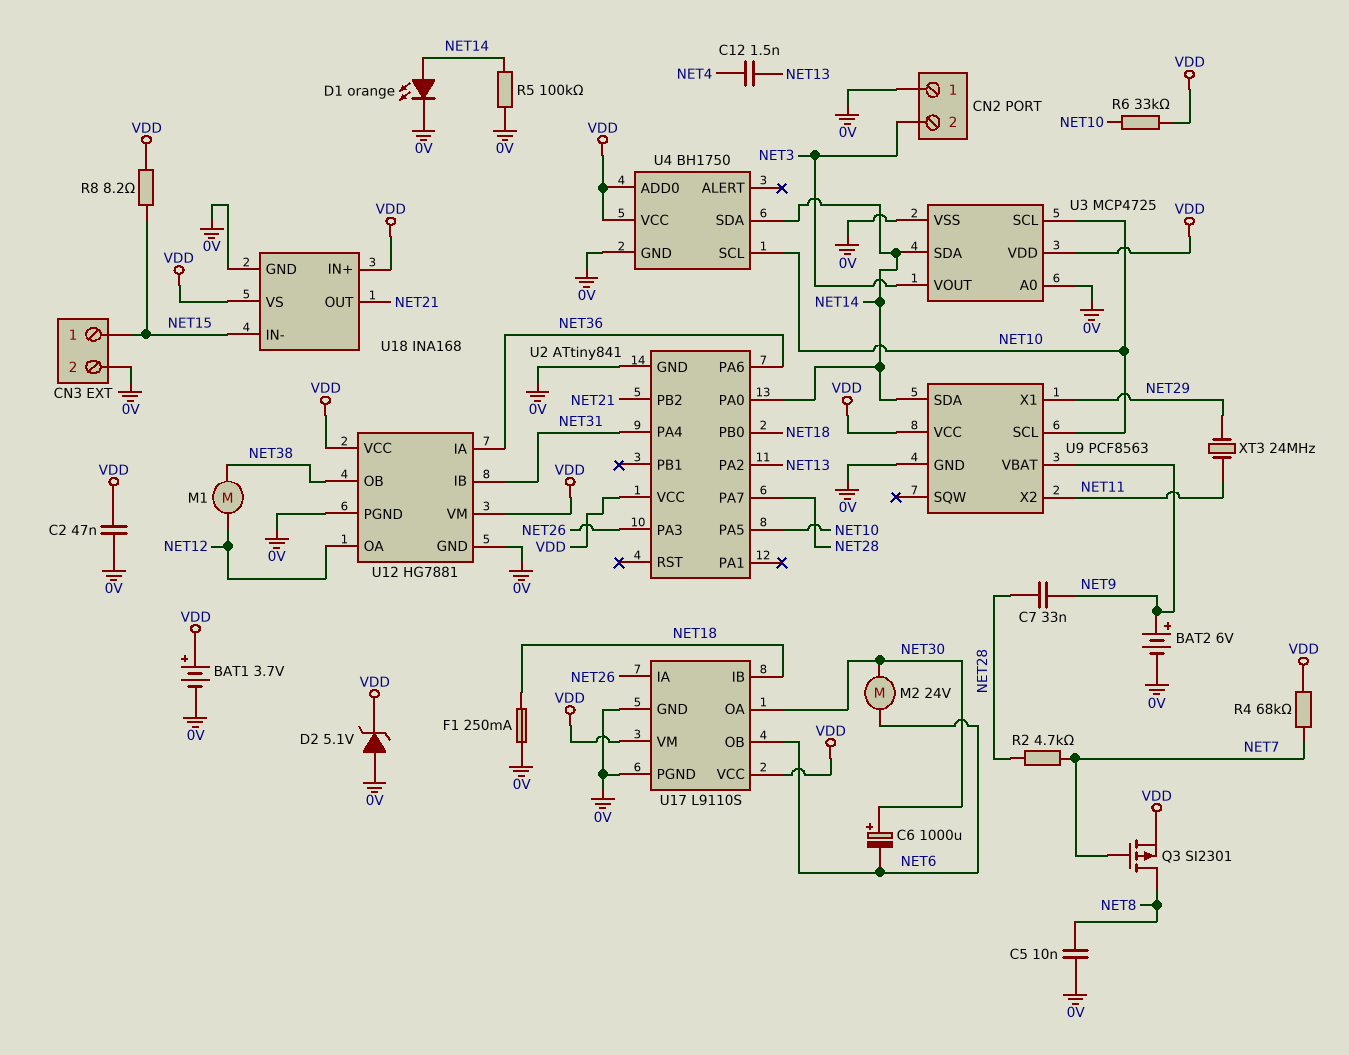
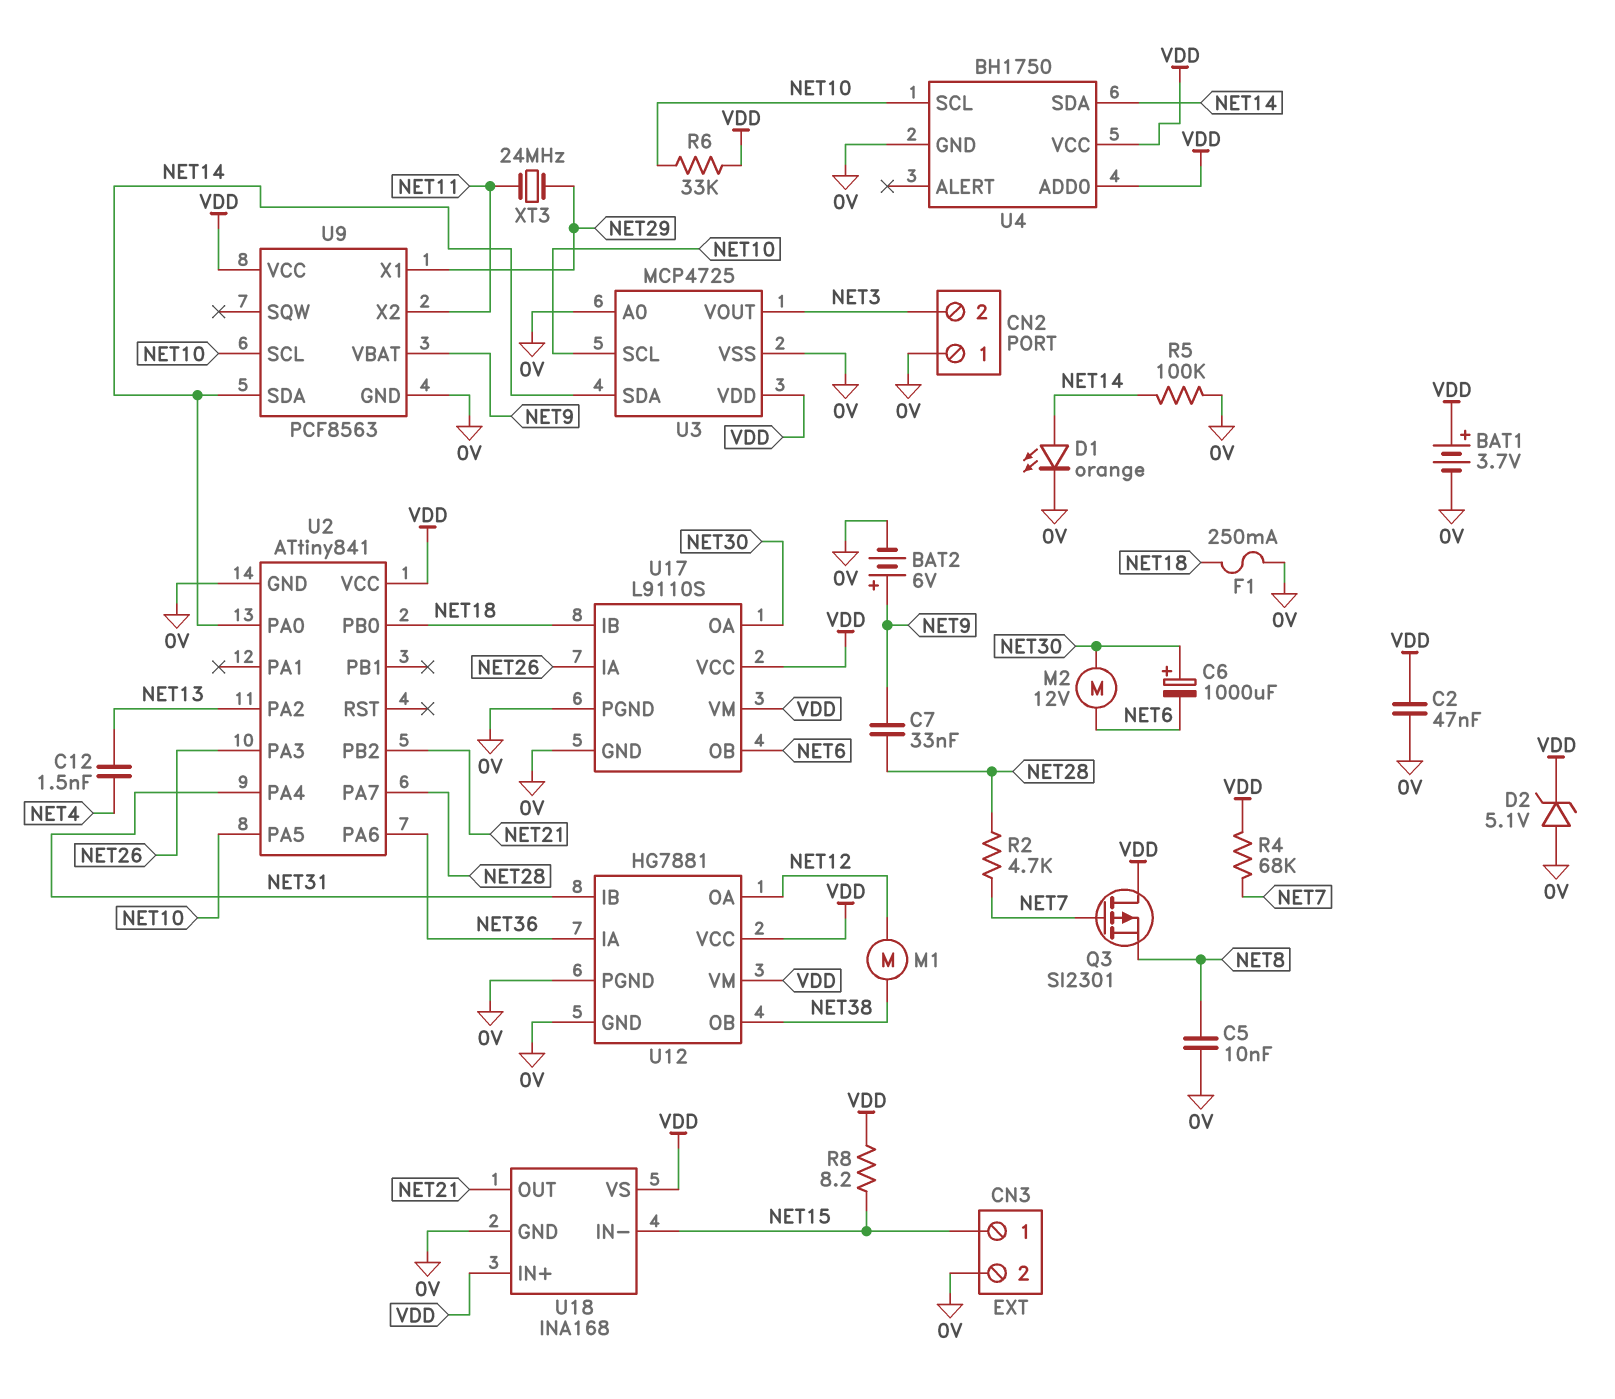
M2: motor 24V (NET6, NET30) -> motor 12V (NET6, NET30)
Q3: PMOS SI2301 (G NET7, D NET8, S VDD) -> PMOS SI2301 (G NET7, D VDD, S NET8)

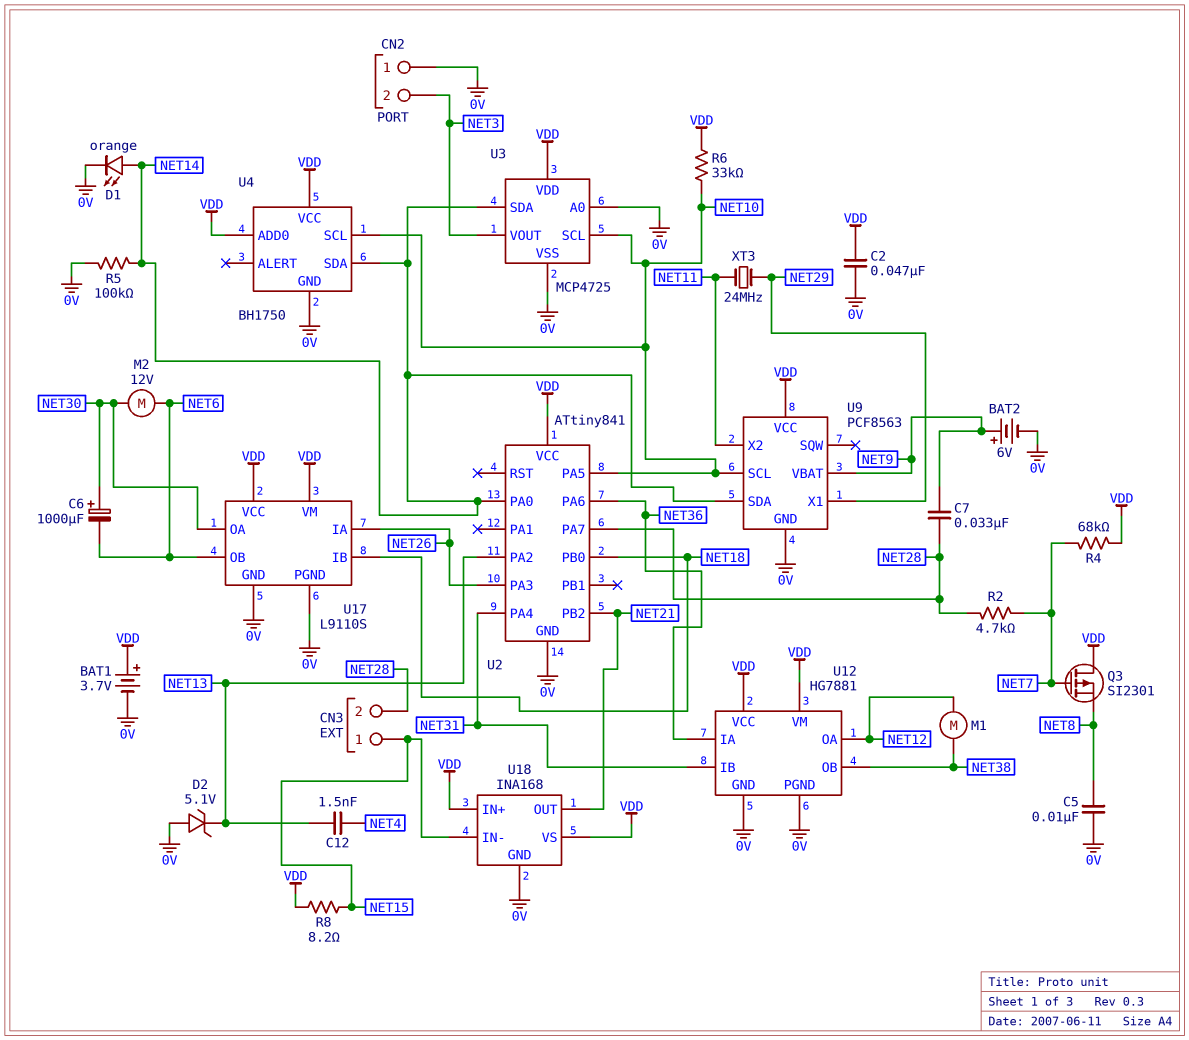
CN3 pin 2: 0V -> NET28
D2: zener 5.1V (A 0V, K VDD) -> zener 5.1V (A 0V, K NET13)
F1: 250mA (0V, NET18) -> none

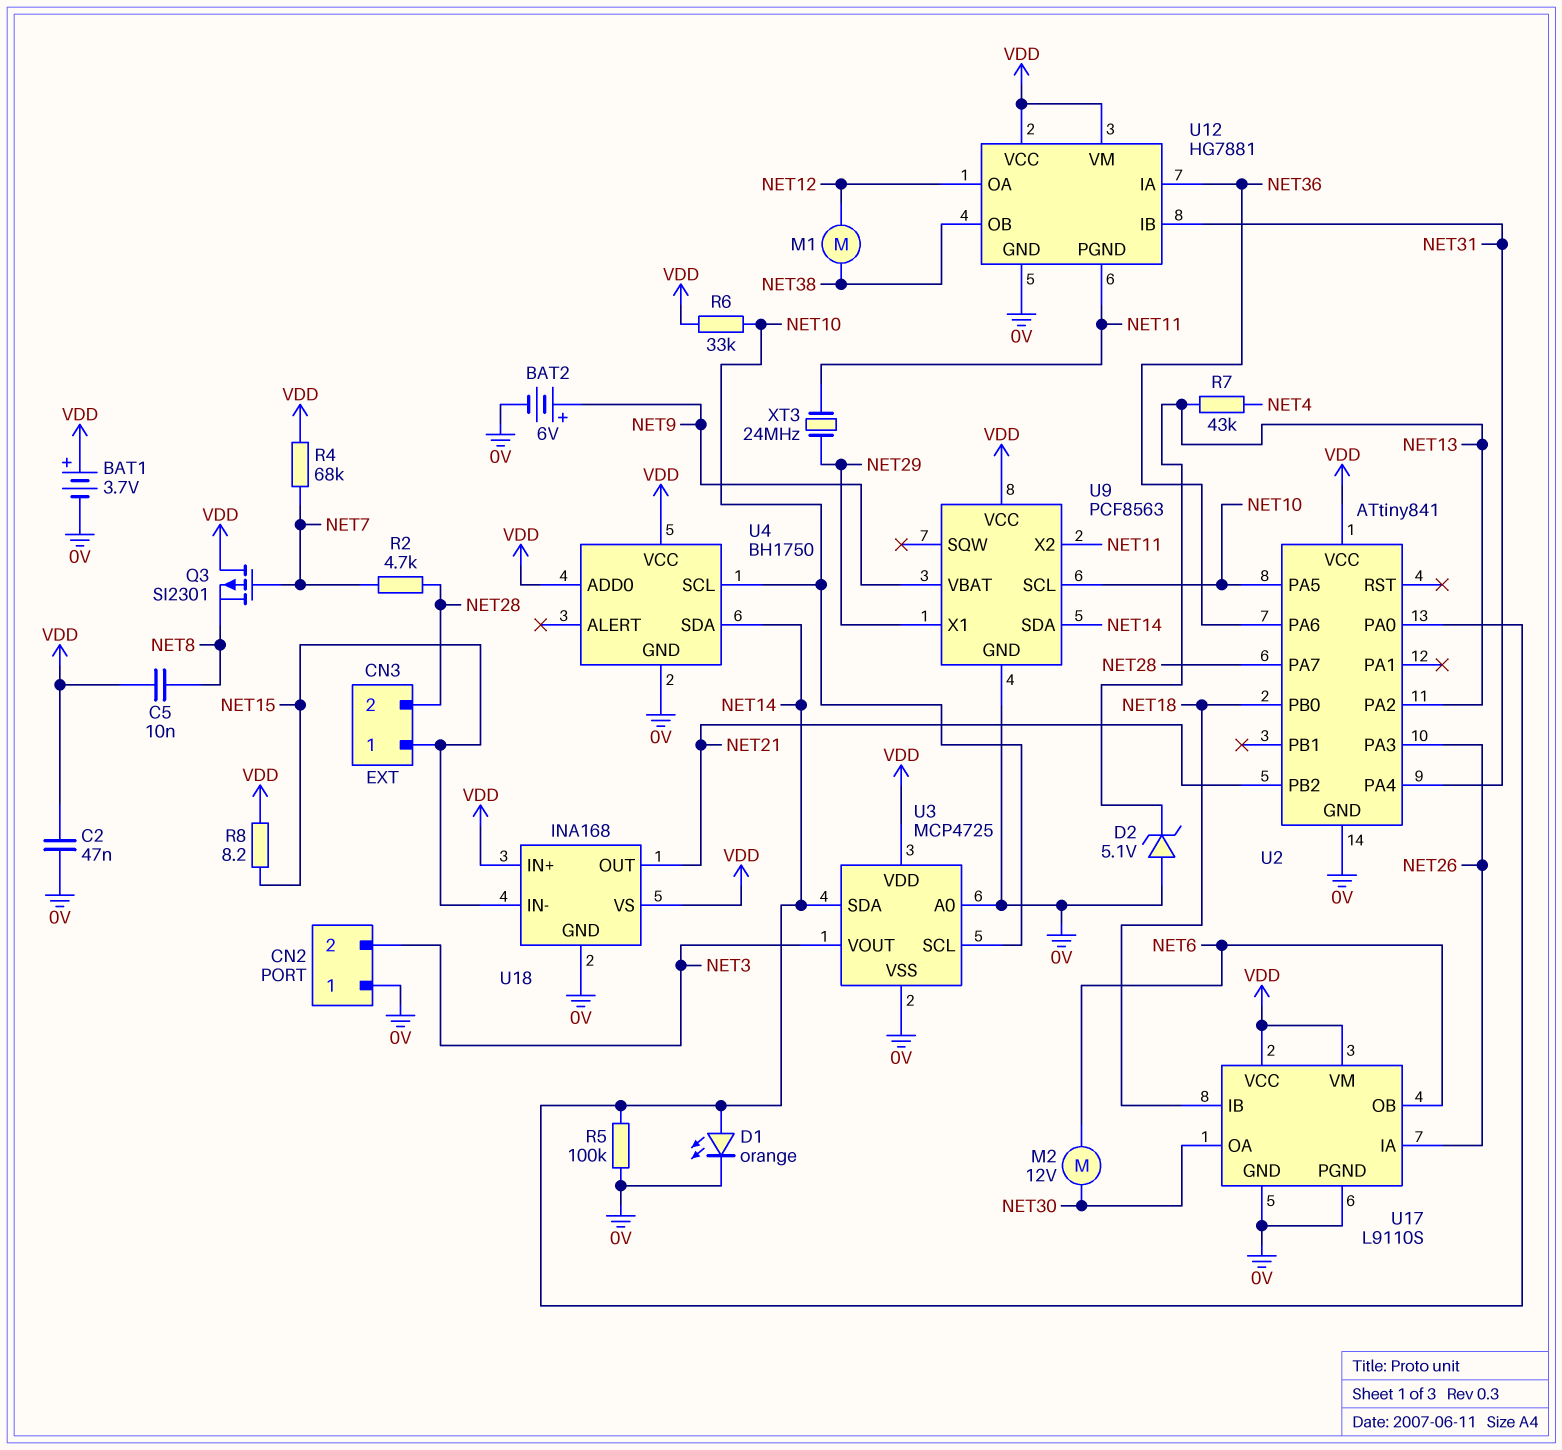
C5: 10nF (0V, NET8) -> 10nF (NET8, VDD)
C6: 1000uF (plus NET30, minus NET6) -> none
C7: 33nF (NET9, NET28) -> none
C12: 1.5nF (NET4, NET13) -> none
R7: none -> 43k (NET4, NET13)
U12 pin PGND: 0V -> NET11

